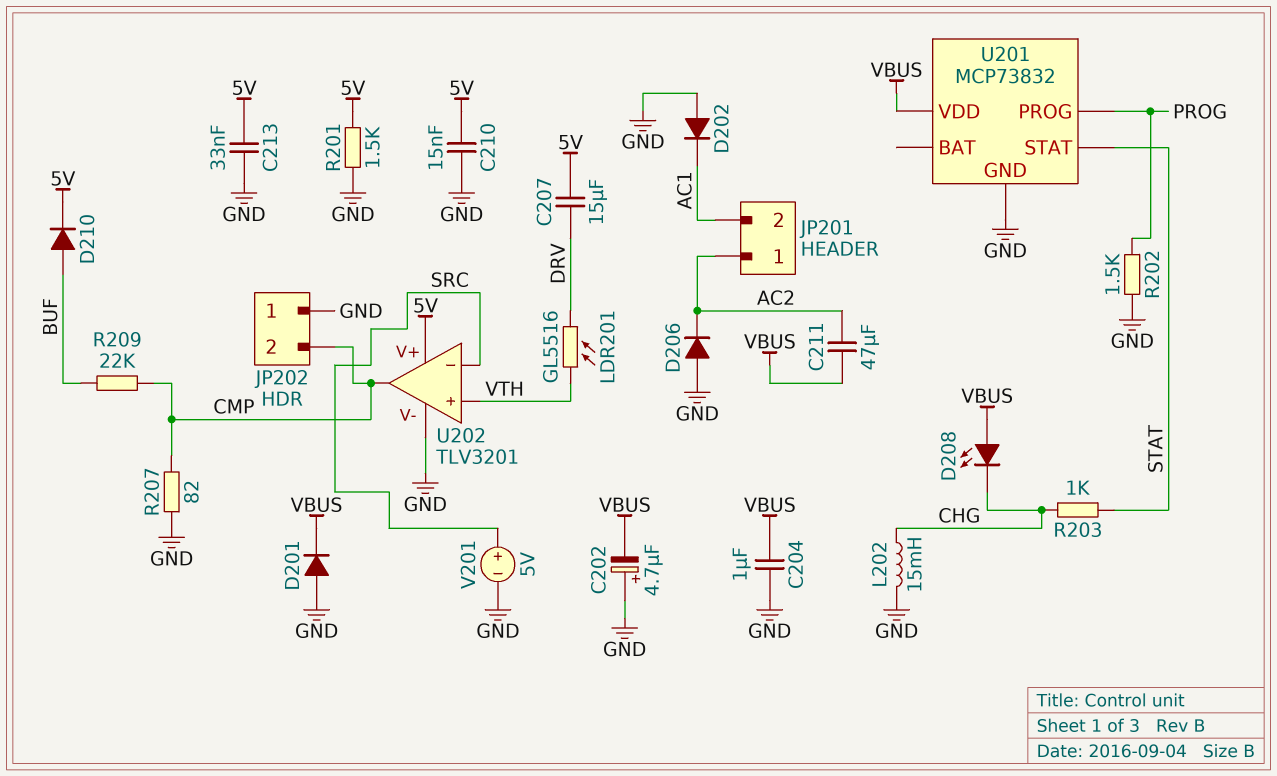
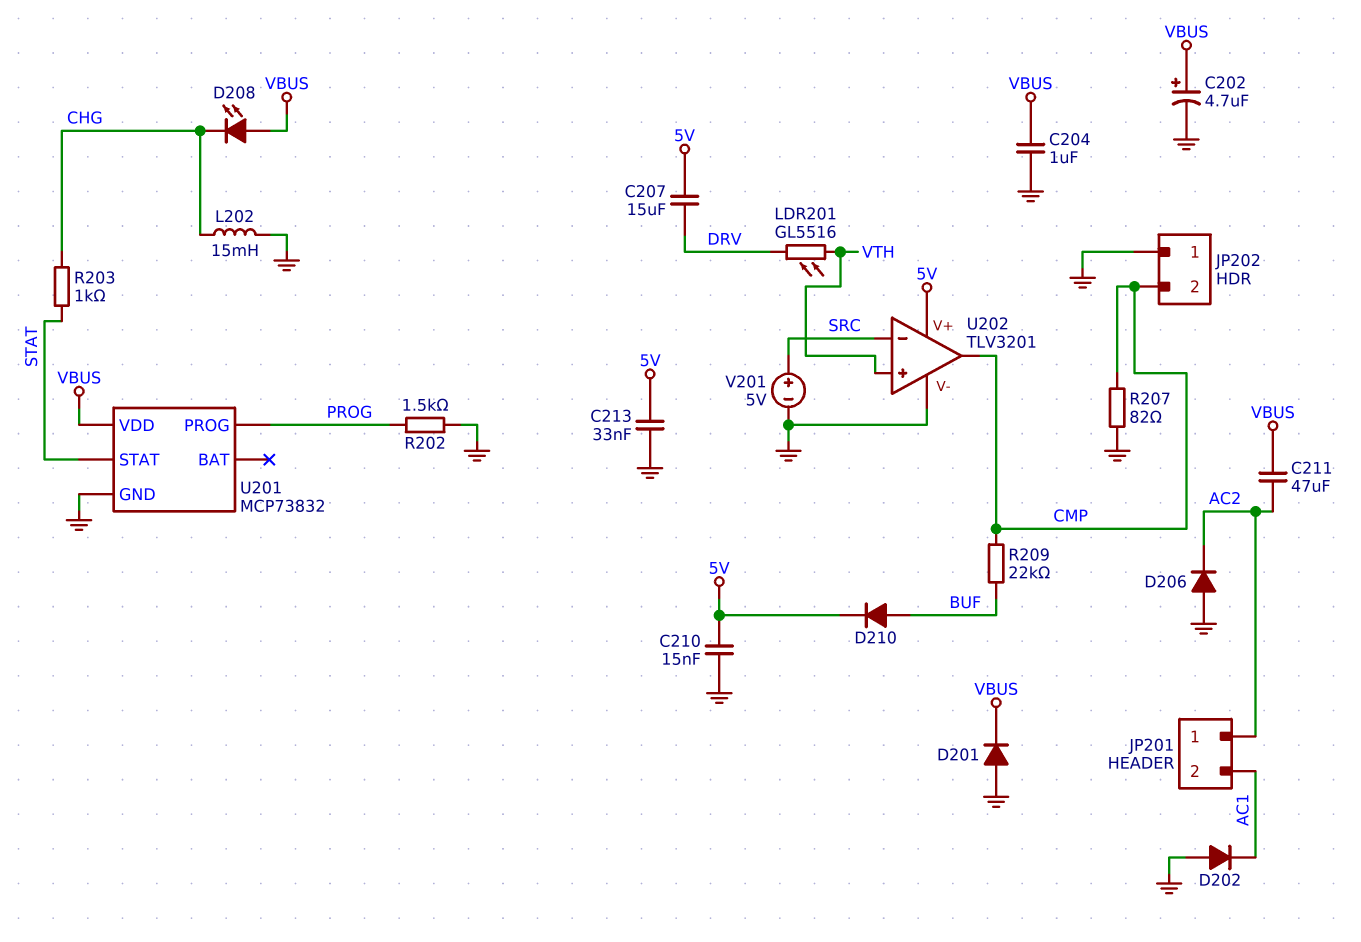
C202: 4.7uF (plus GND, minus VBUS) -> 4.7uF (plus VBUS, minus GND)
R201: 1.5k (5V, GND) -> none

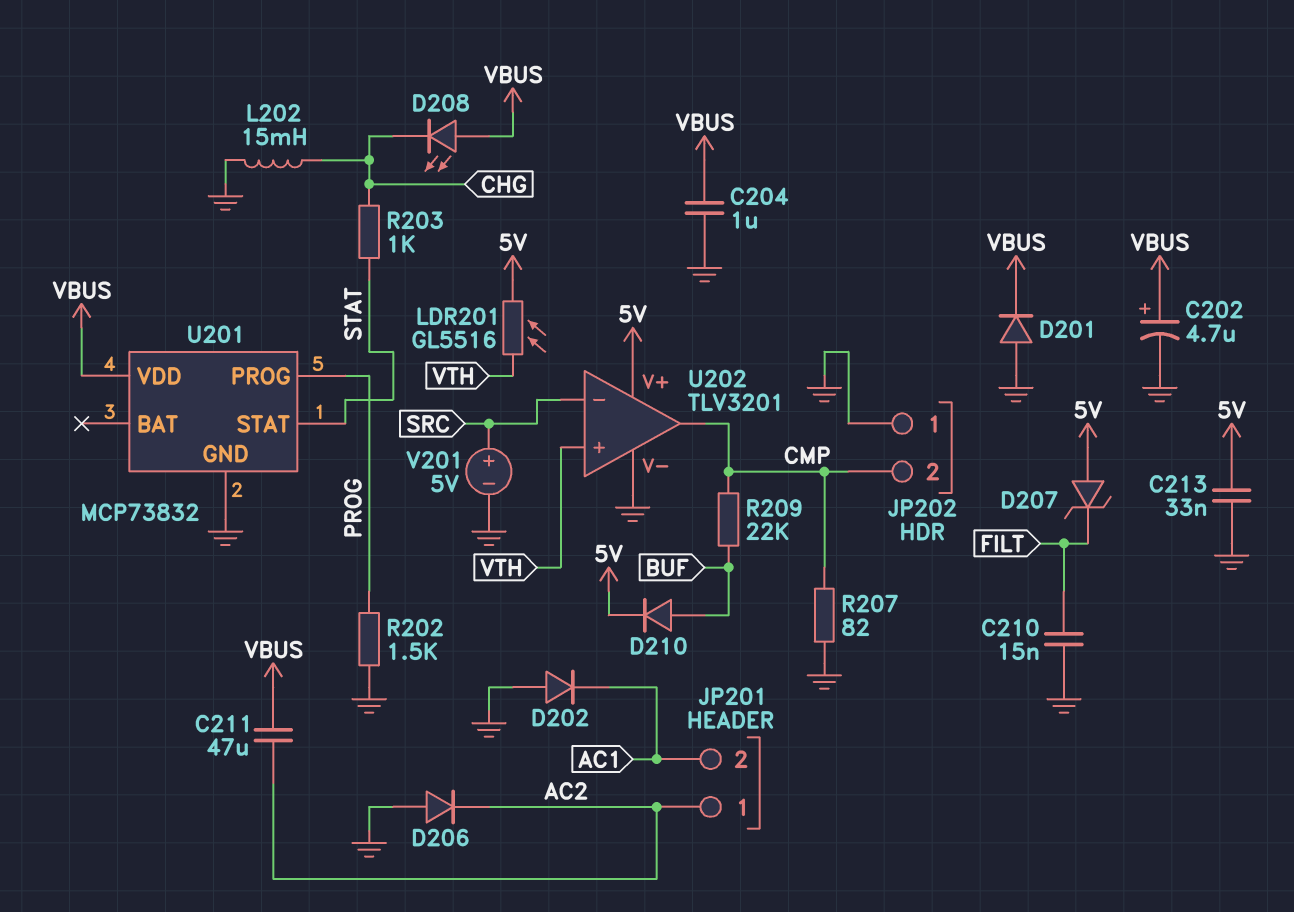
C207: 15uF (5V, DRV) -> none
C210: 15nF (5V, GND) -> 15nF (FILT, GND)
D207: none -> zener (A 5V, K FILT)
LDR201: GL5516 (DRV, VTH) -> GL5516 (5V, VTH)

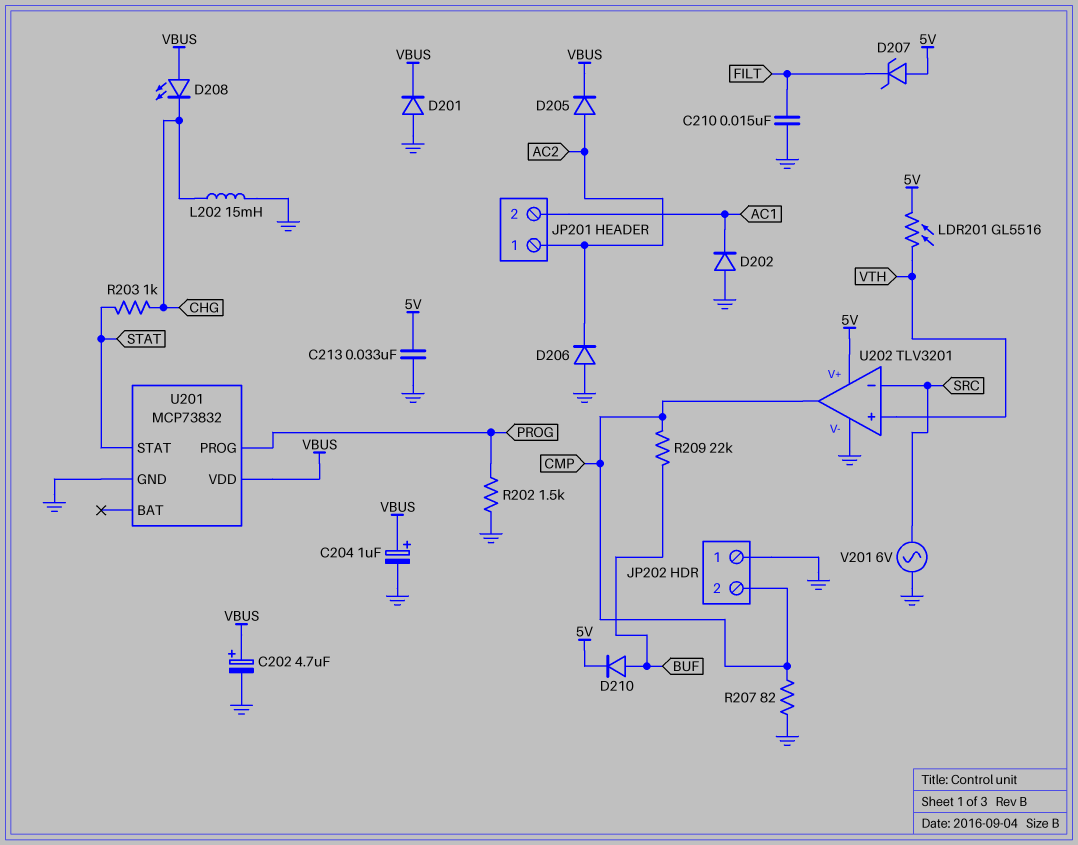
C204: 1uF (GND, VBUS) -> 1uF (plus VBUS, minus GND)
C211: 47uF (AC2, VBUS) -> none
D205: none -> diode (A AC2, K VBUS)
V201: 5V (plus SRC, minus GND) -> AC 6V (GND, SRC)

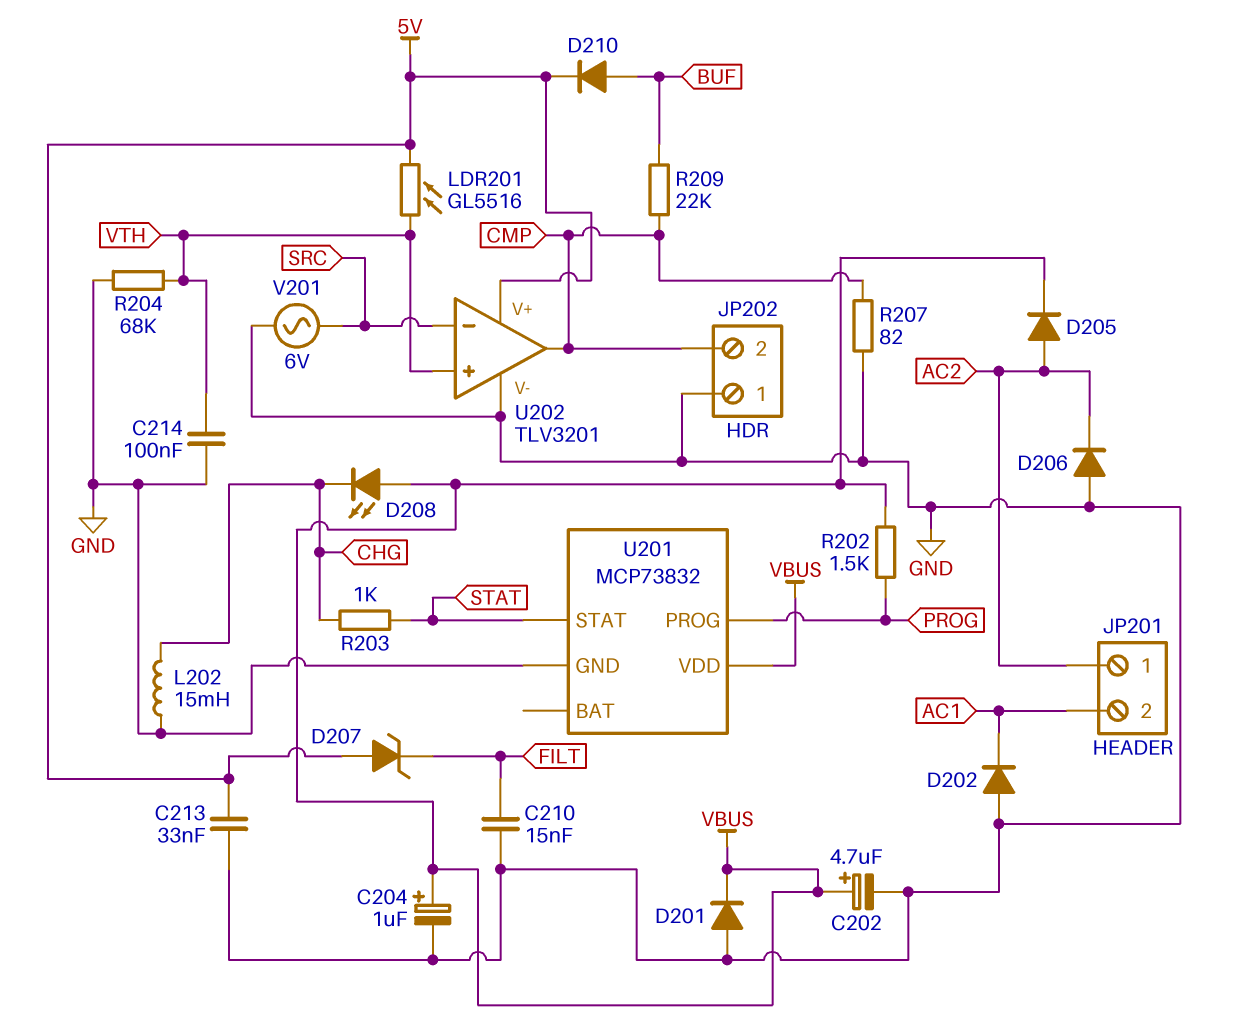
C214: none -> 100nF (GND, VTH)
R202: 1.5k (GND, PROG) -> 1.5k (PROG, VBUS)
R204: none -> 68k (GND, VTH)

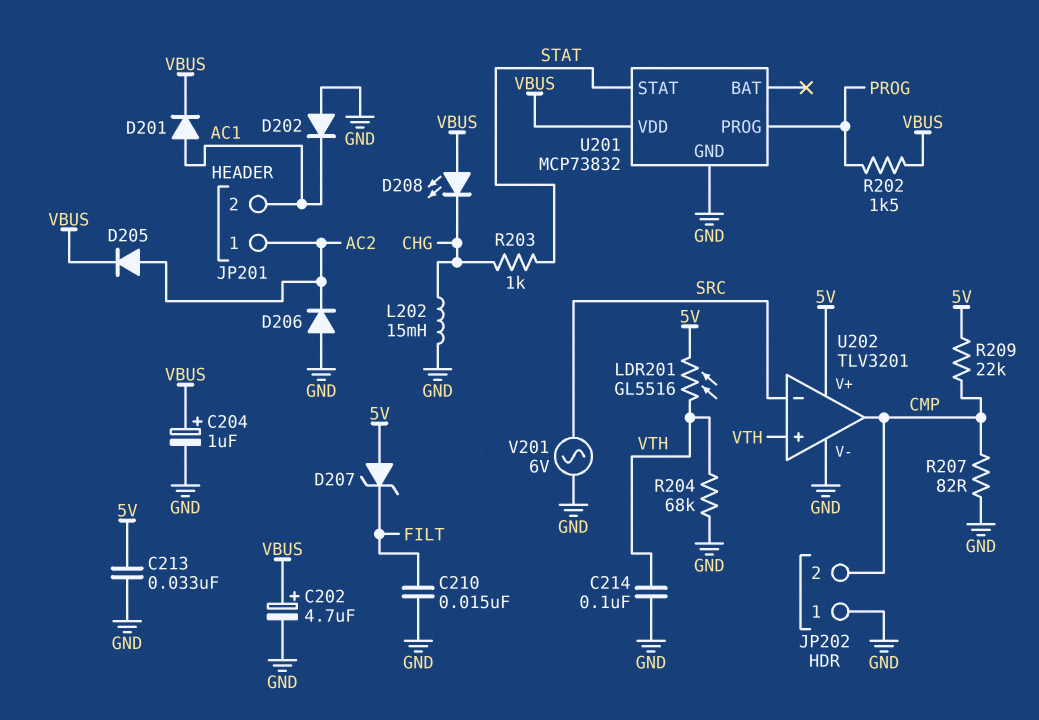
D201: diode (A GND, K VBUS) -> diode (A AC1, K VBUS)
D210: diode (A BUF, K 5V) -> none
R209: 22k (BUF, CMP) -> 22k (5V, CMP)

